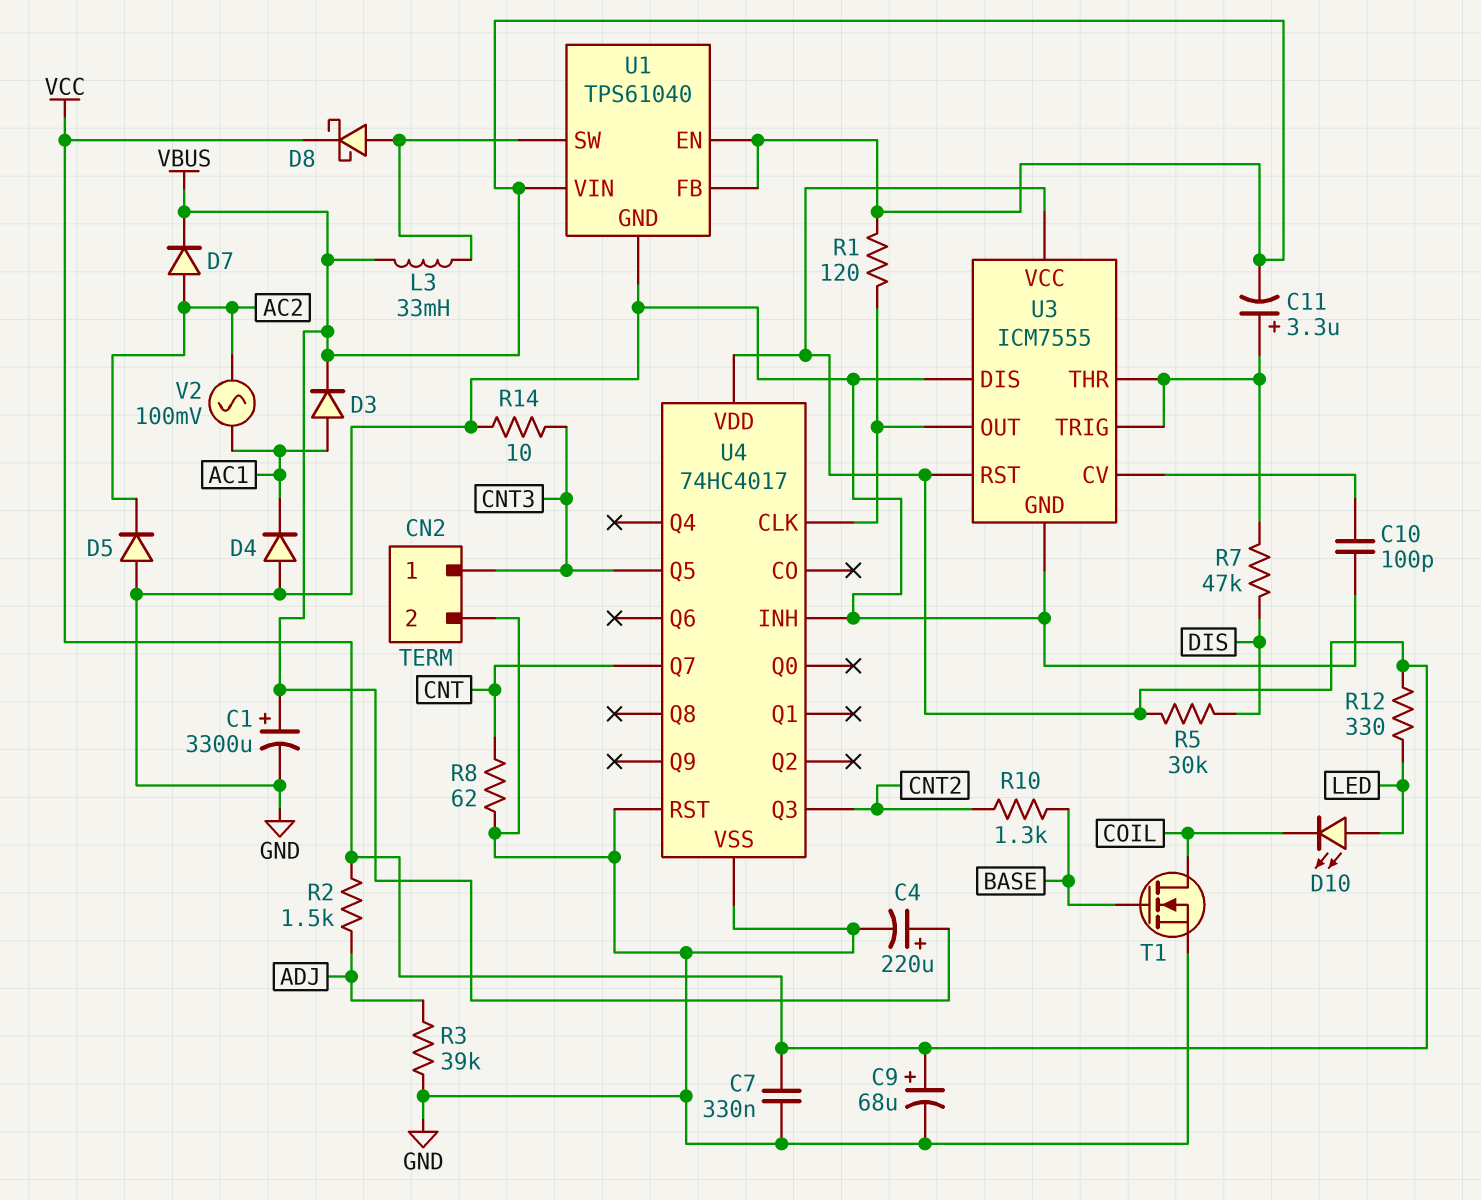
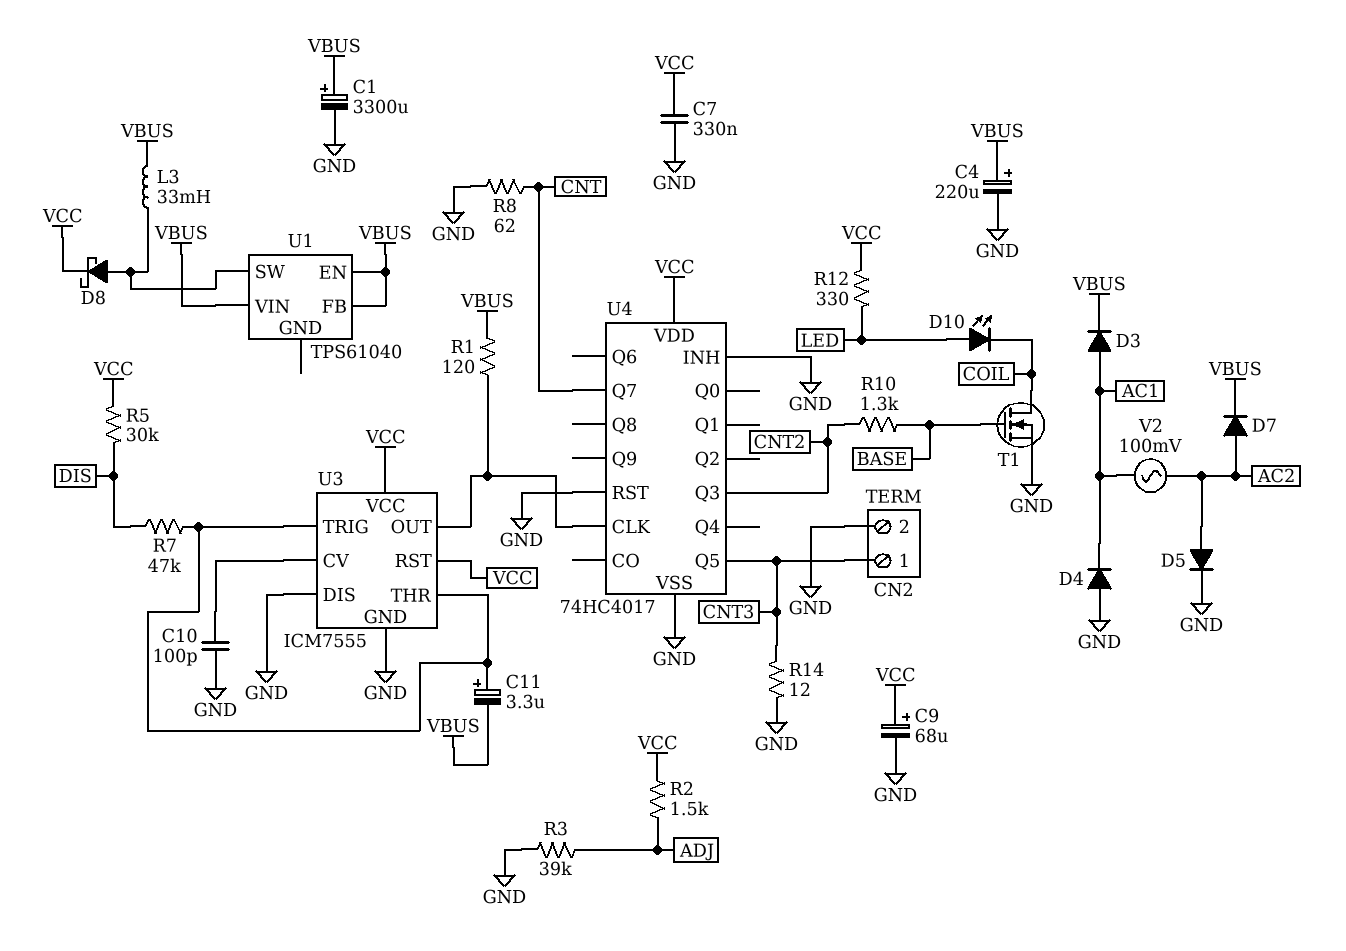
D5: diode (A GND, K AC2) -> diode (A AC2, K GND)
R14: 10 (CNT3, GND) -> 12 (CNT3, GND)
U1 pin GND: GND -> none

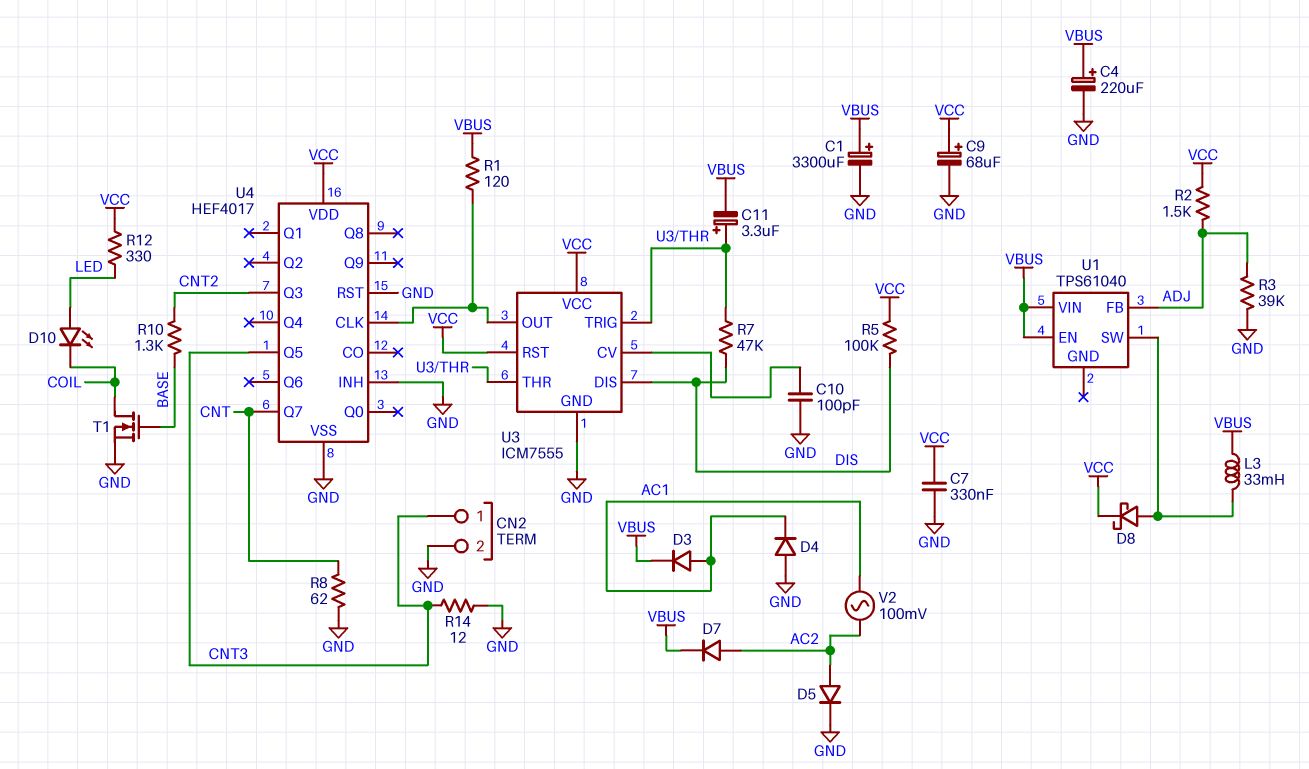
R5: 30k (DIS, VCC) -> 100k (DIS, VCC)
U1 pin FB: VBUS -> ADJ
U3 pin DIS: GND -> DIS
U4: 74HC4017 -> HEF4017

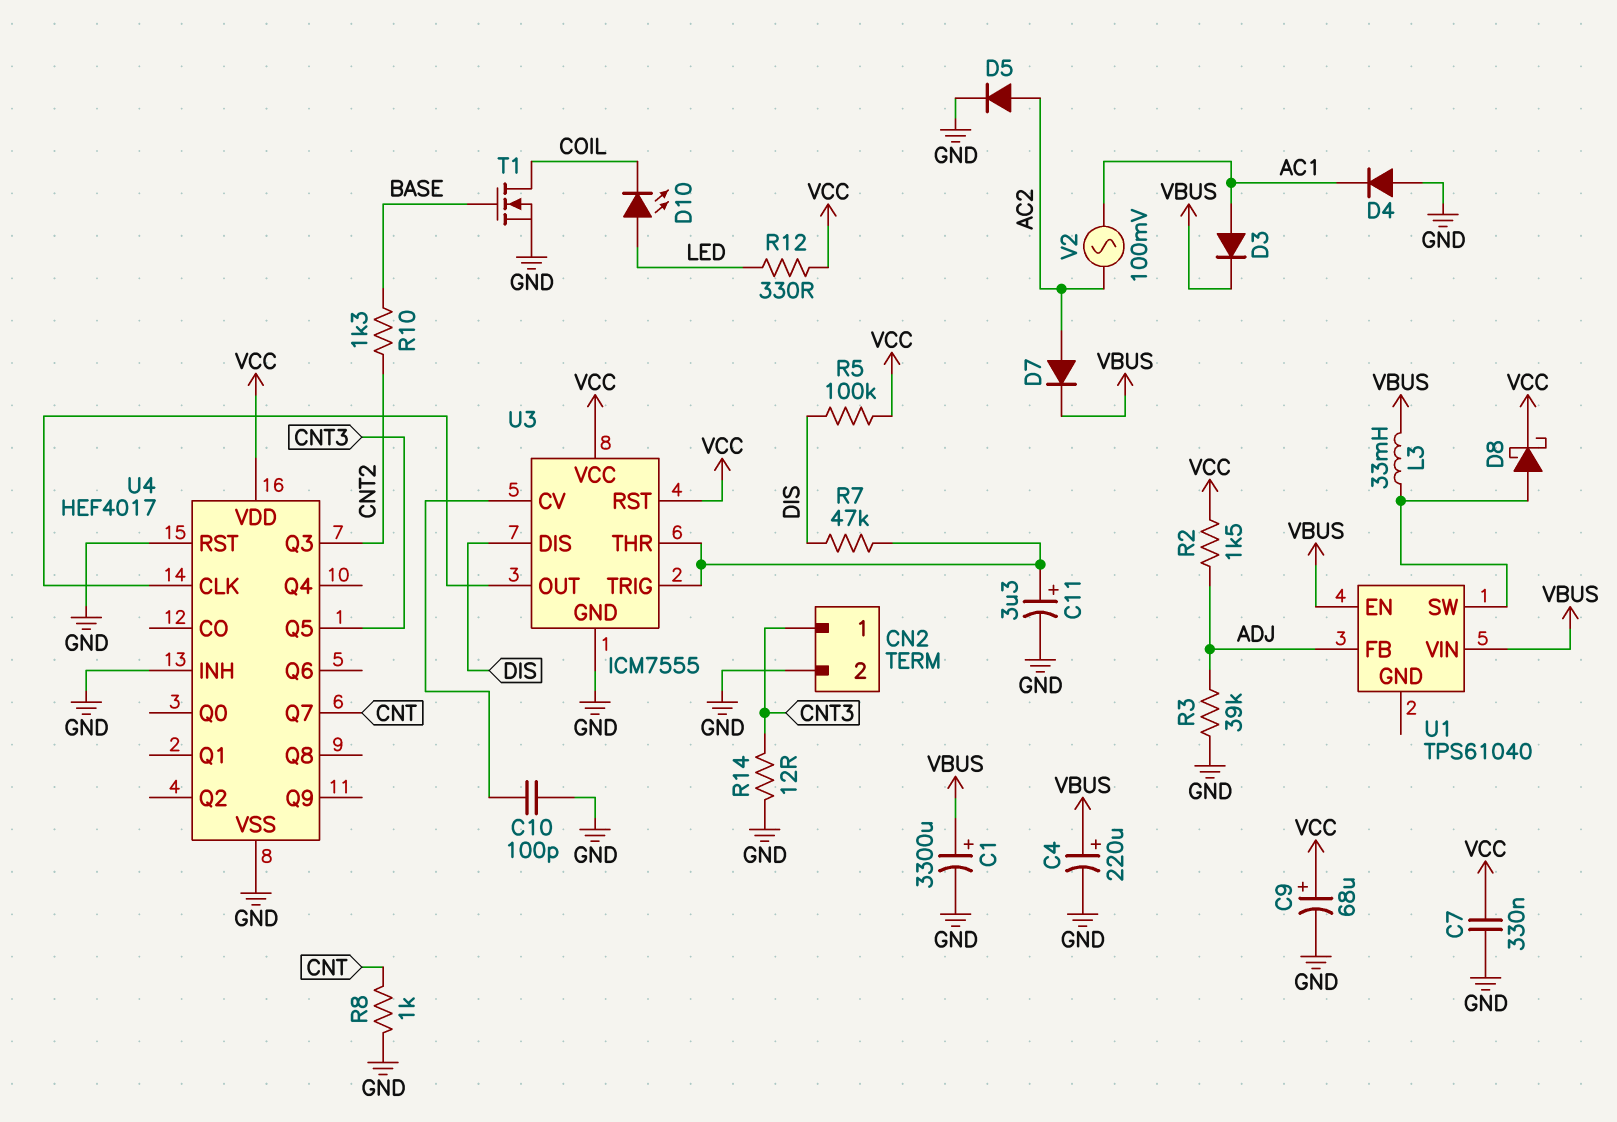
C11: 3.3uF (plus U3/THR, minus VBUS) -> 3.3uF (plus U3/THR, minus GND)
R1: 120 (U3/OUT, VBUS) -> none
R8: 62 (CNT, GND) -> 1k (CNT, GND)

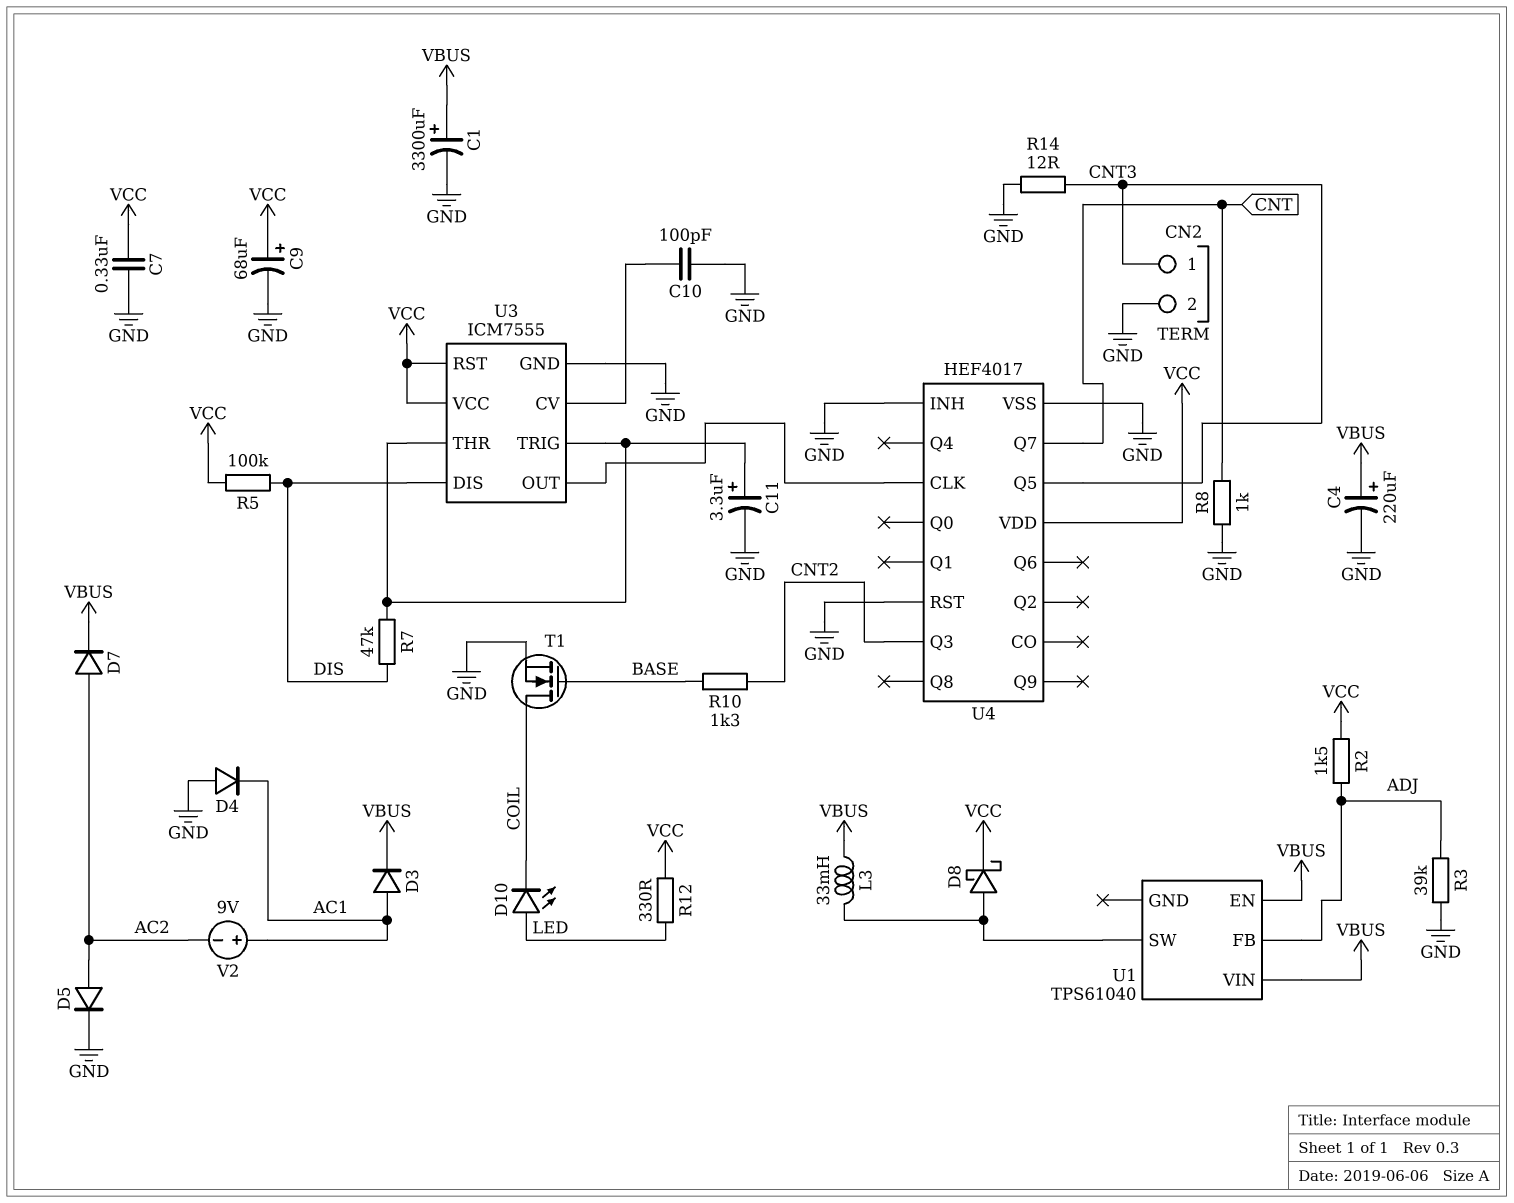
V2: AC 100mV (AC1, AC2) -> 9V (plus AC1, minus AC2)

